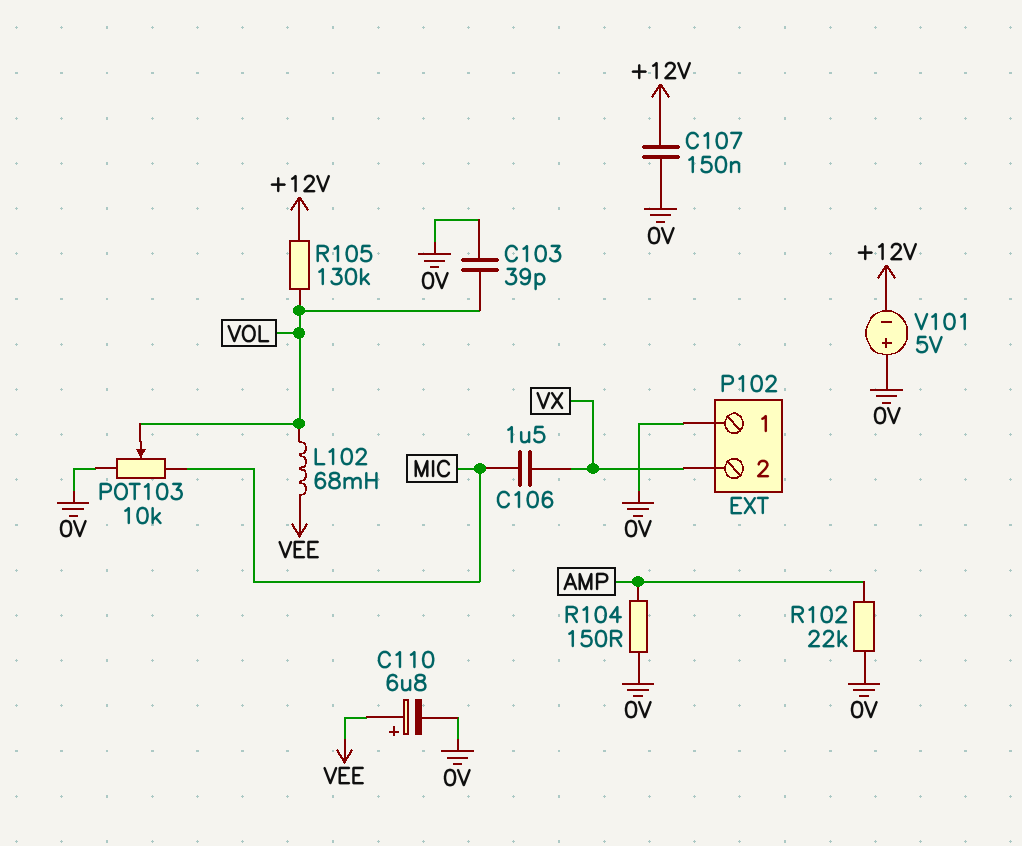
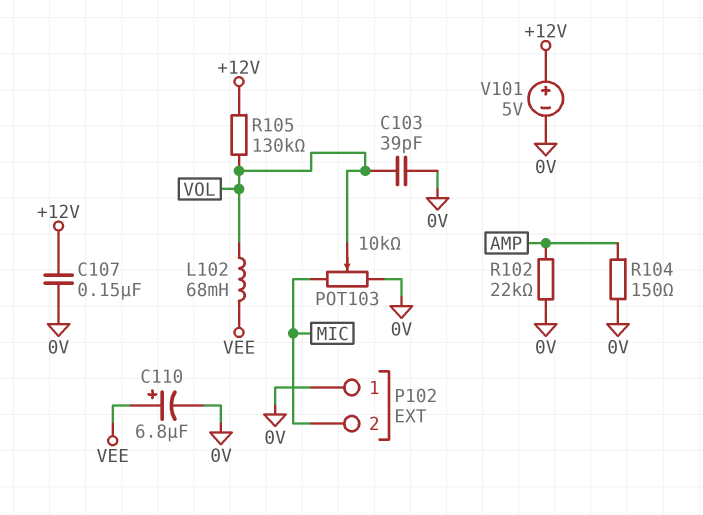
C106: 1.5uF (MIC, VX) -> none
P102 pin 2: VX -> MIC
V101: 5V (plus 0V, minus +12V) -> 5V (plus +12V, minus 0V)

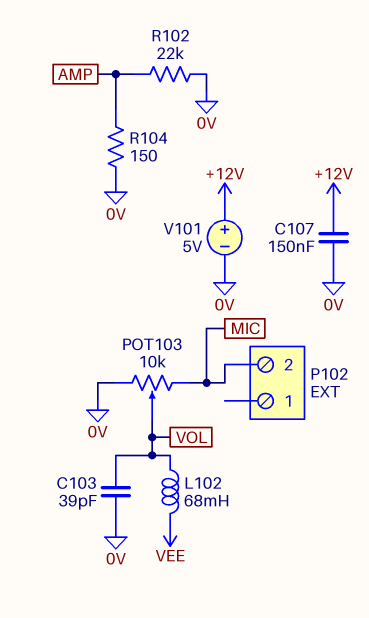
C110: 6.8uF (plus VEE, minus 0V) -> none
P102 pin 1: 0V -> none
R105: 130k (+12V, VOL) -> none

